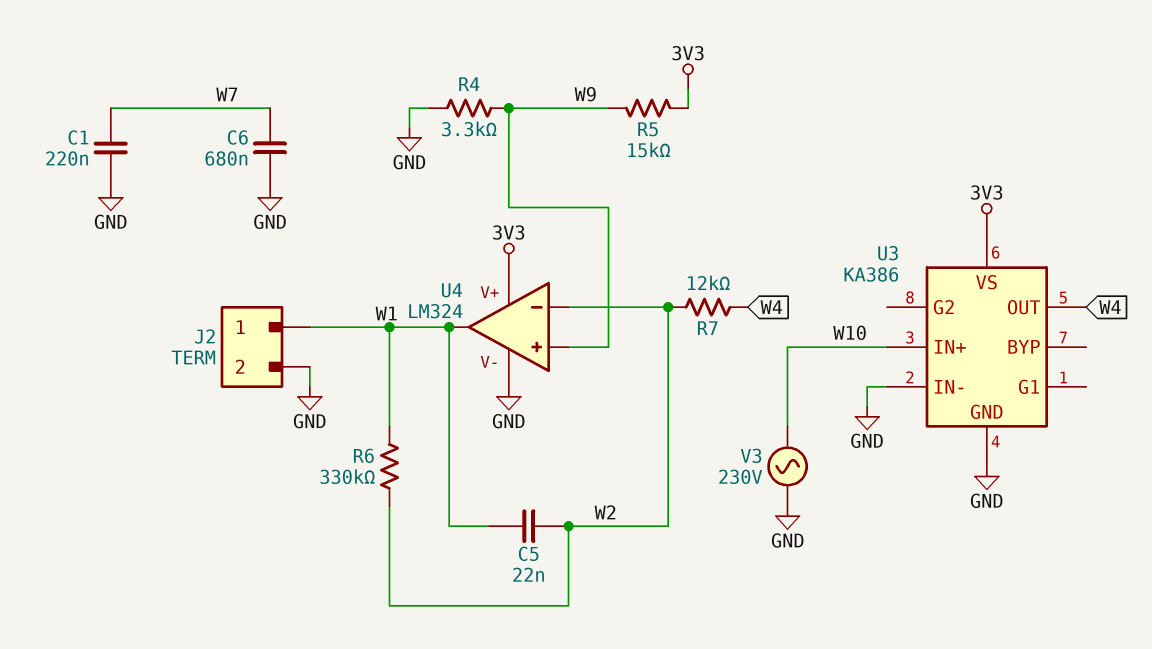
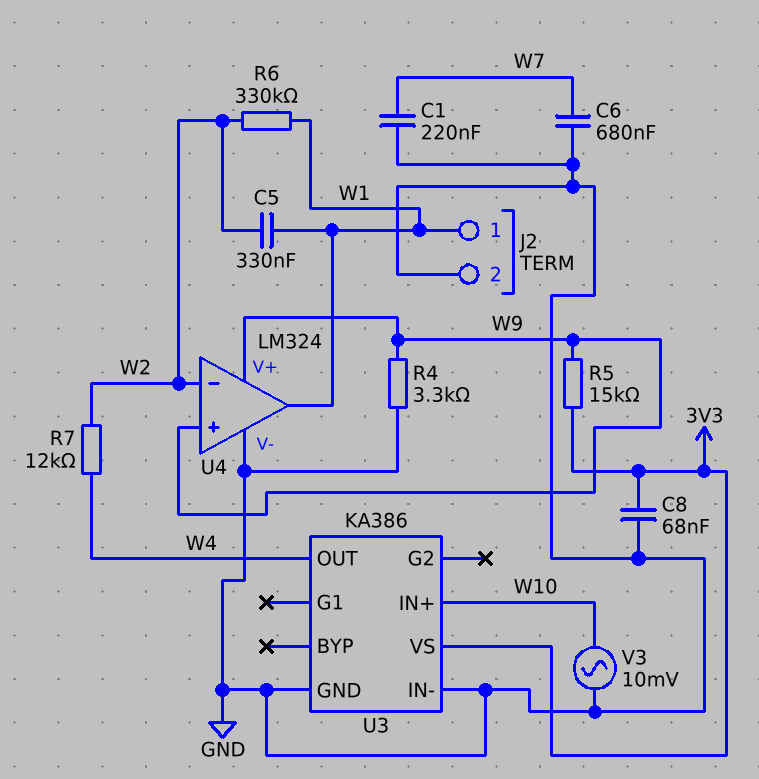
C5: 22nF (W1, W2) -> 330nF (W1, W2)
C8: none -> 68nF (3V3, GND)
U4 pin V+: 3V3 -> W9
V3: AC 230V (GND, W10) -> AC 10mV (GND, W10)

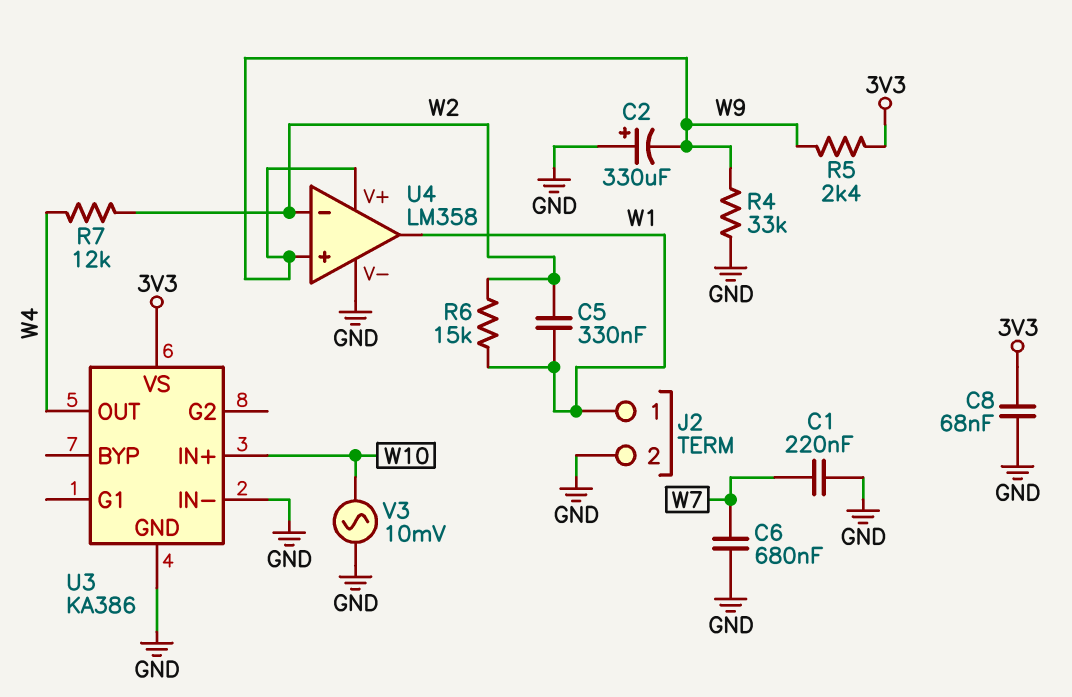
C2: none -> 330uF (plus GND, minus W9)
R4: 3.3k (GND, W9) -> 33k (GND, W9)
R5: 15k (3V3, W9) -> 2.4k (3V3, W9)
R6: 330k (W1, W2) -> 15k (W1, W2)
U4: LM324 -> LM358

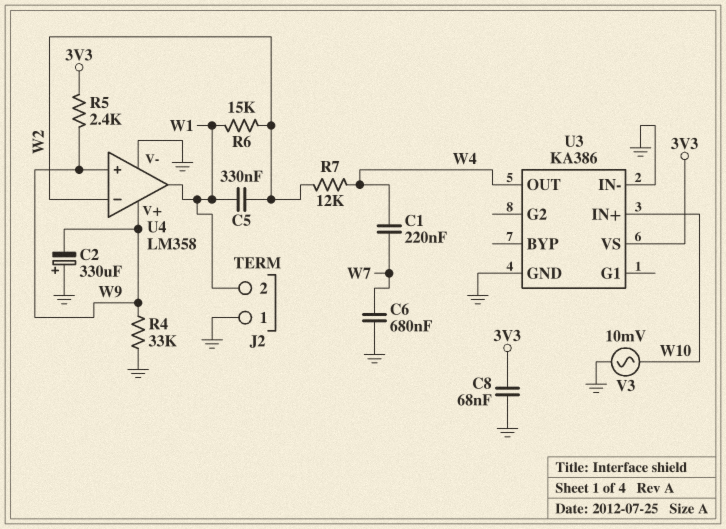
C1: 220nF (GND, W7) -> 220nF (W4, W7)
J2 pin 1: W1 -> GND
J2 pin 2: GND -> W1

